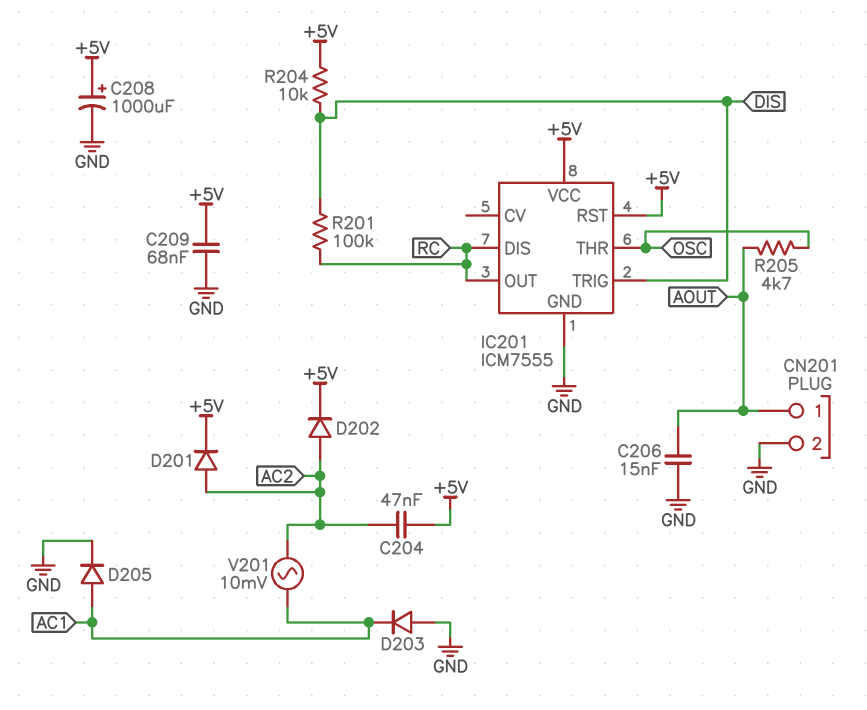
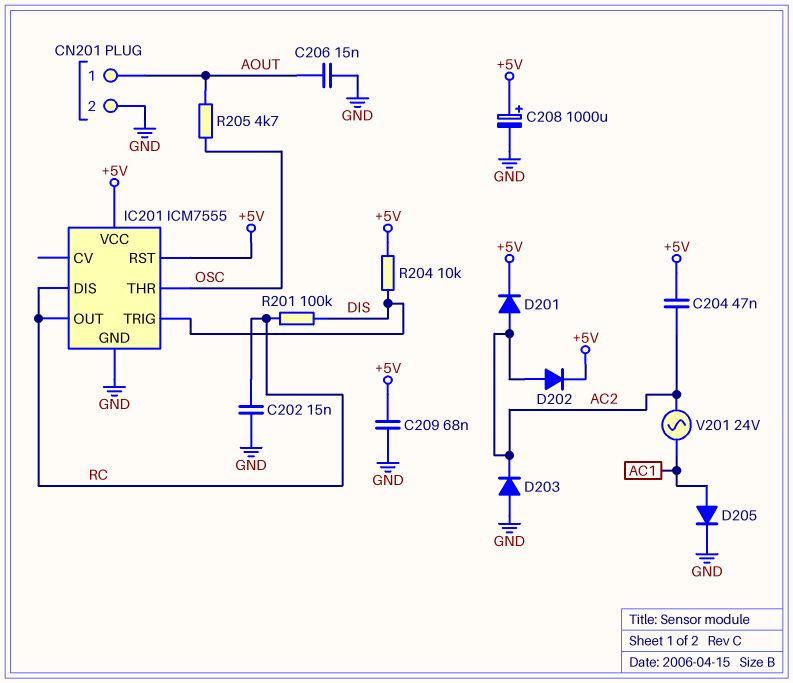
C202: none -> 15nF (GND, RC)
D203: diode (A GND, K AC1) -> diode (A GND, K AC2)
V201: AC 10mV (AC1, AC2) -> AC 24V (AC1, AC2)

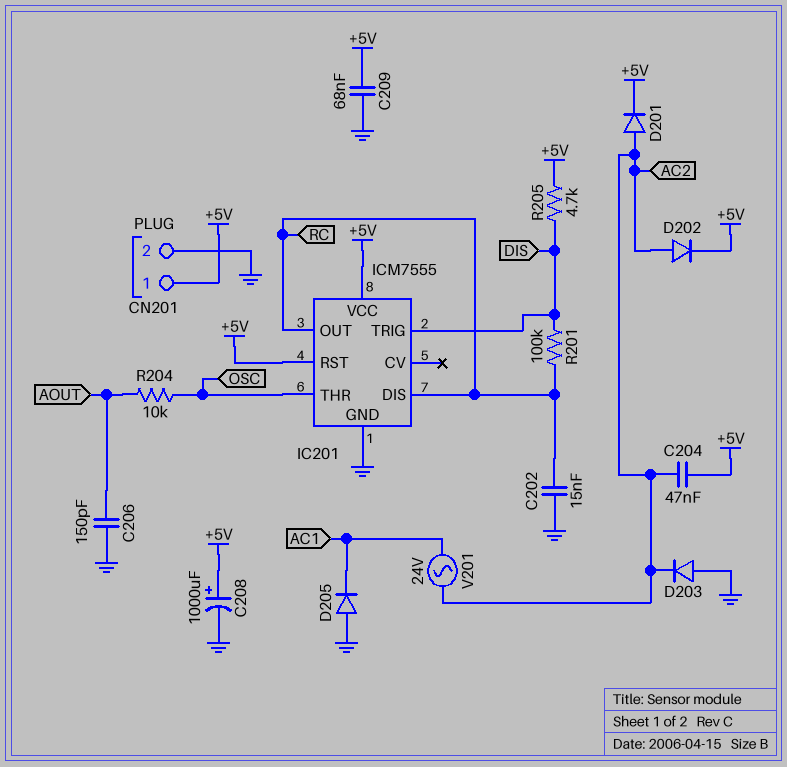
C206: 15nF (AOUT, GND) -> 150pF (AOUT, GND)
CN201 pin 1: AOUT -> +5V
D205: diode (A AC1, K GND) -> diode (A GND, K AC1)
R204: 10k (+5V, DIS) -> 10k (AOUT, OSC)
R205: 4.7k (AOUT, OSC) -> 4.7k (+5V, DIS)

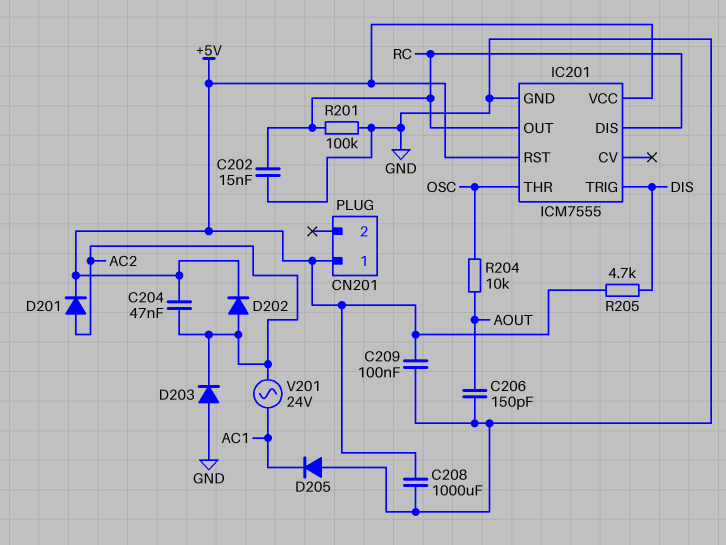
C208: 1000uF (plus +5V, minus GND) -> 1000uF (+5V, GND)
C209: 68nF (+5V, GND) -> 100nF (+5V, GND)
CN201 pin 2: GND -> none
R201: 100k (DIS, RC) -> 100k (GND, RC)

